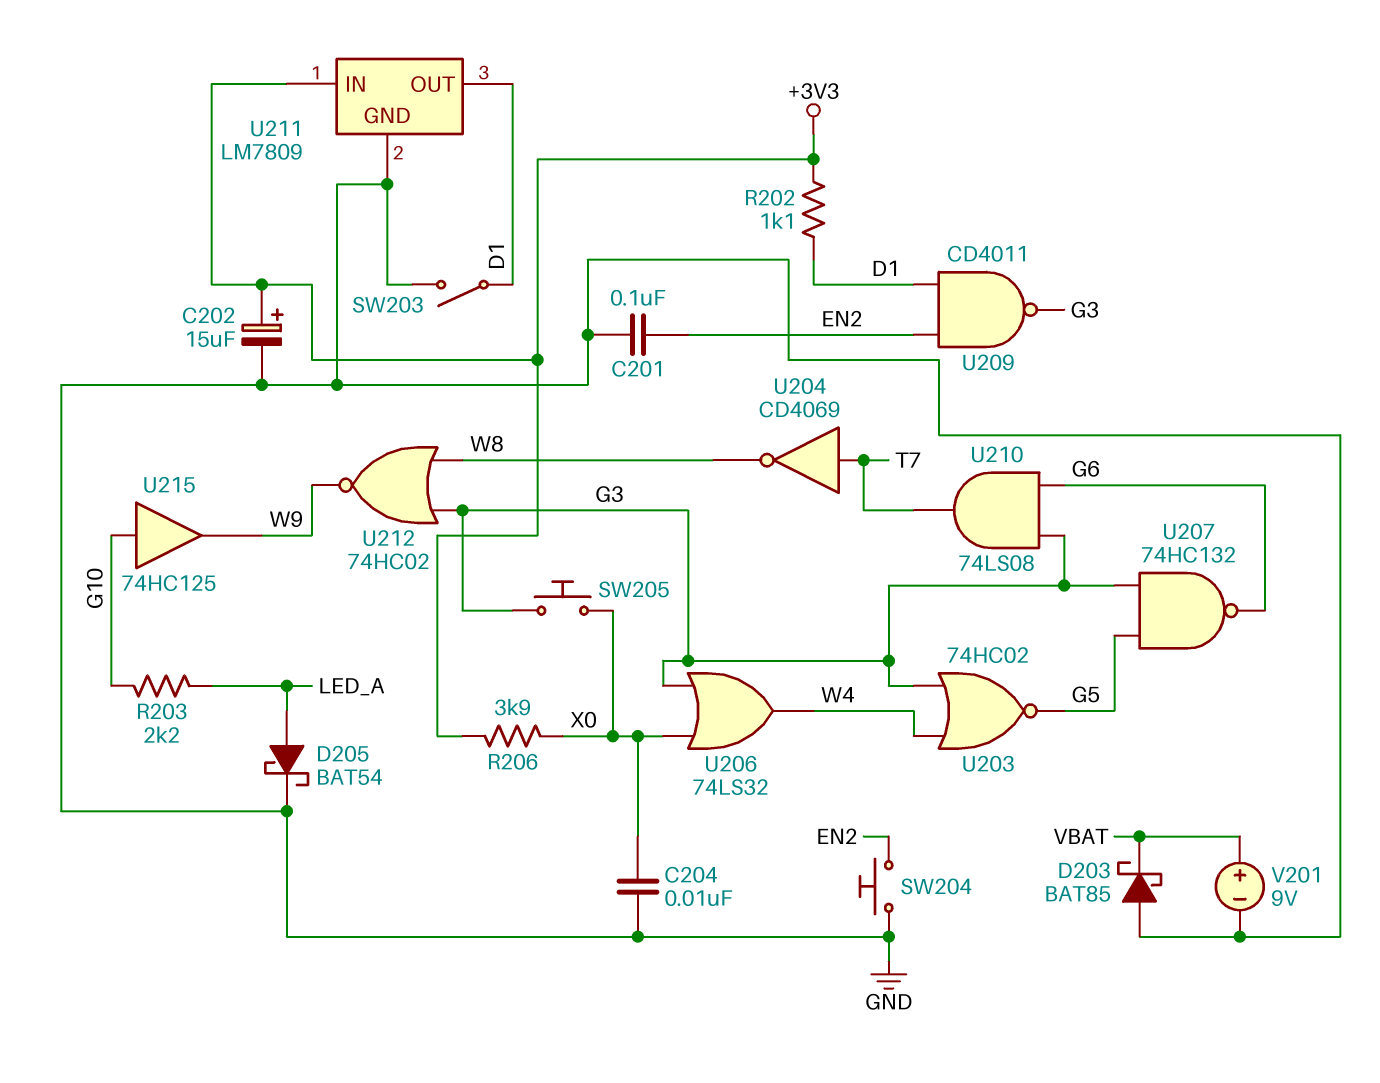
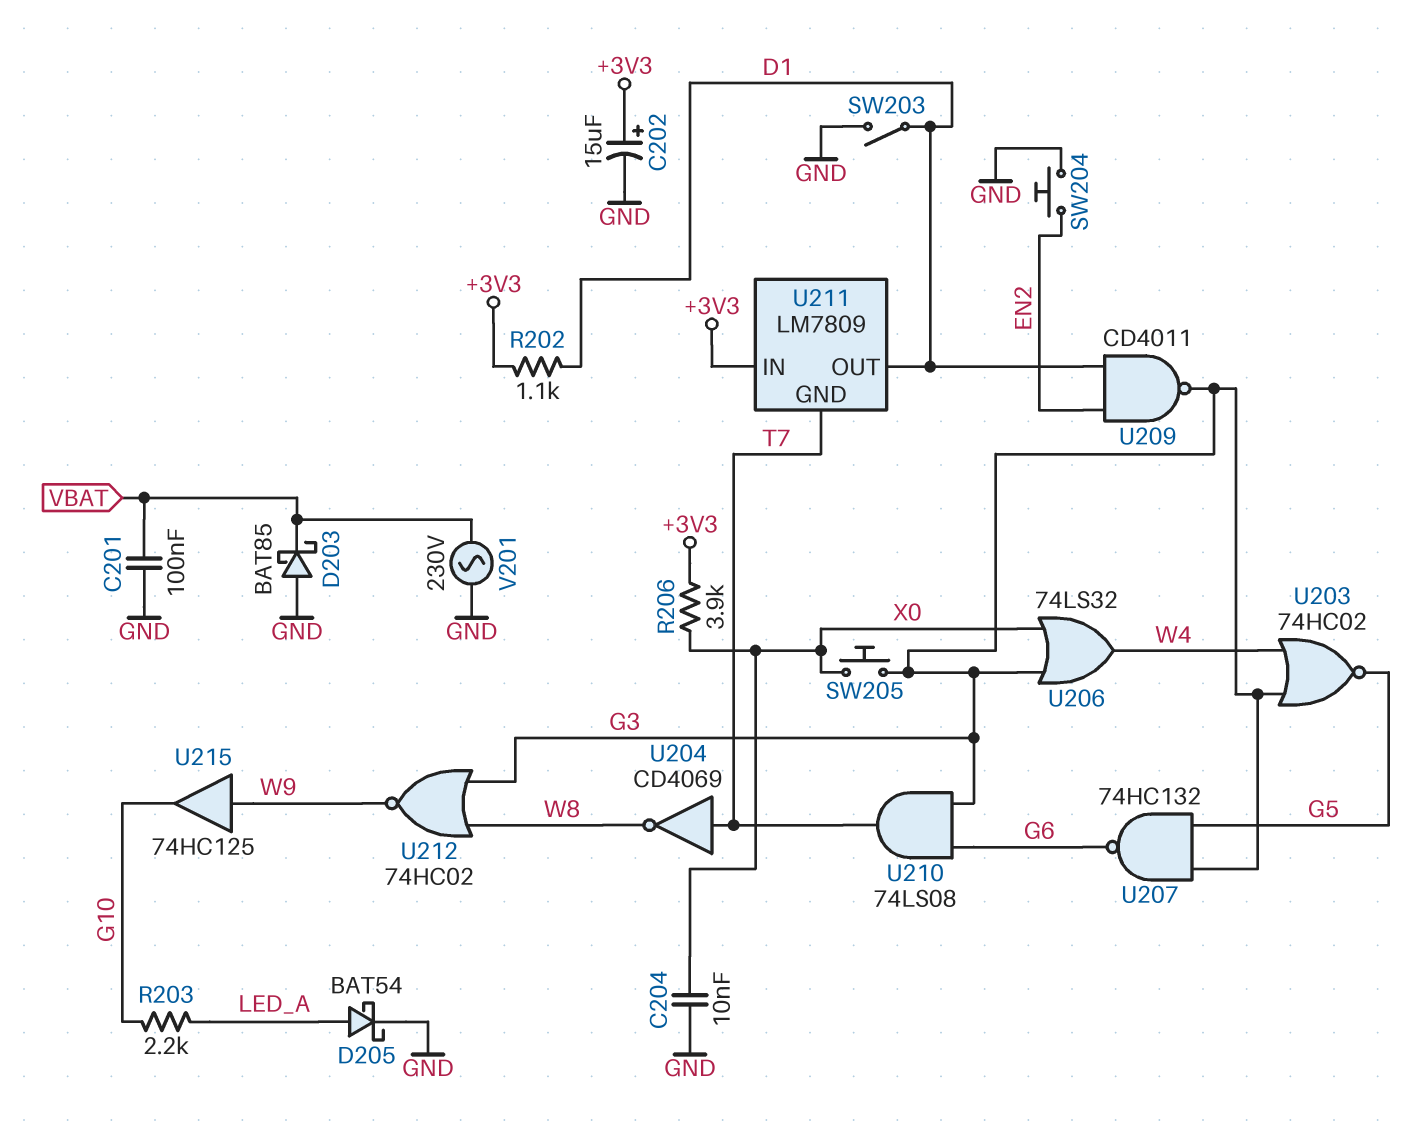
C201: 100nF (EN2, GND) -> 100nF (GND, VBAT)
U211 pin GND: GND -> T7
U215: buffer 74HC125 (in G10, out W9) -> buffer 74HC125 (in W9, out G10)
V201: 9V (plus VBAT, minus GND) -> AC 230V (GND, VBAT)

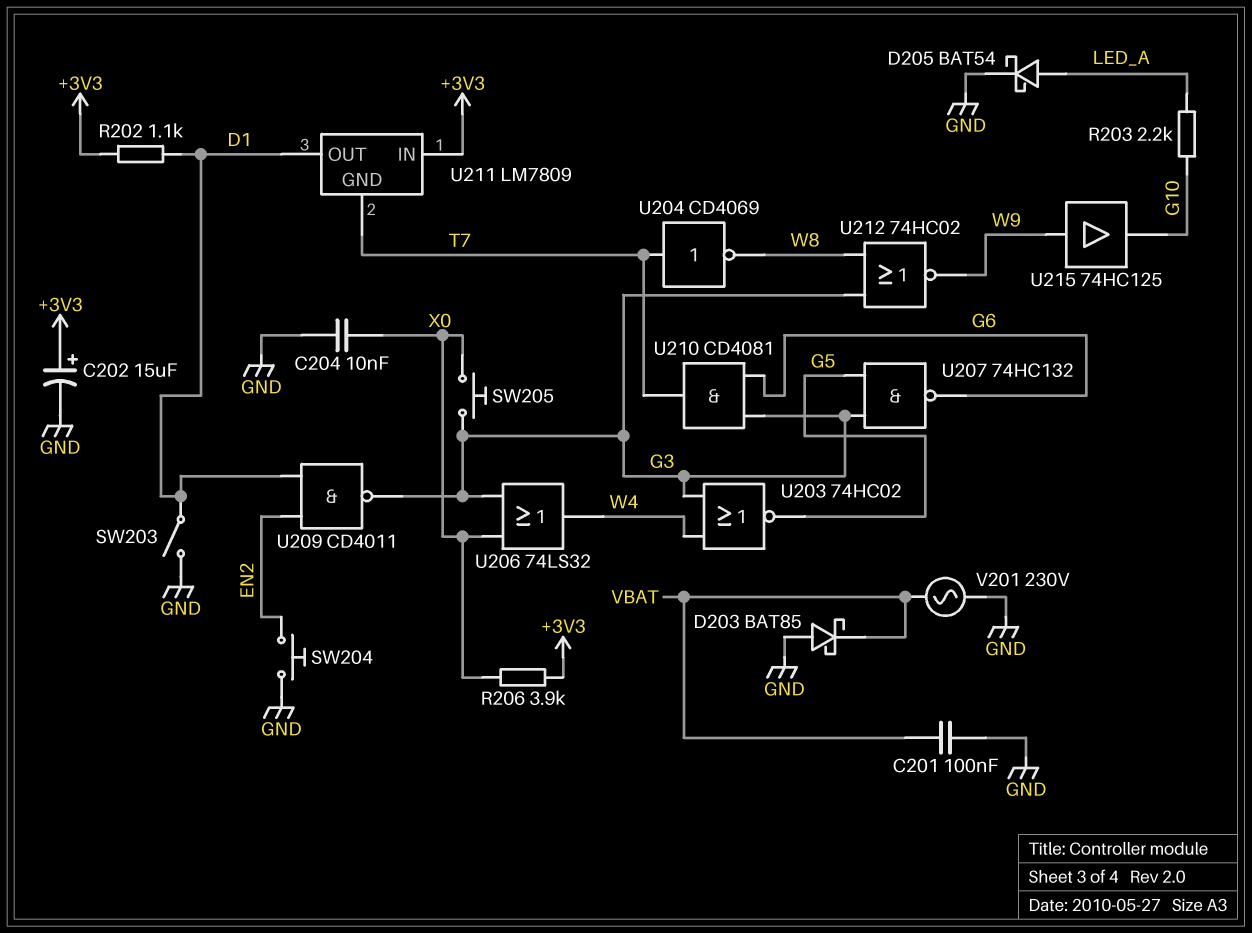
U210: AND 74LS08 (in G3, in G6, out T7) -> AND CD4081 (in G3, in G6, out T7)

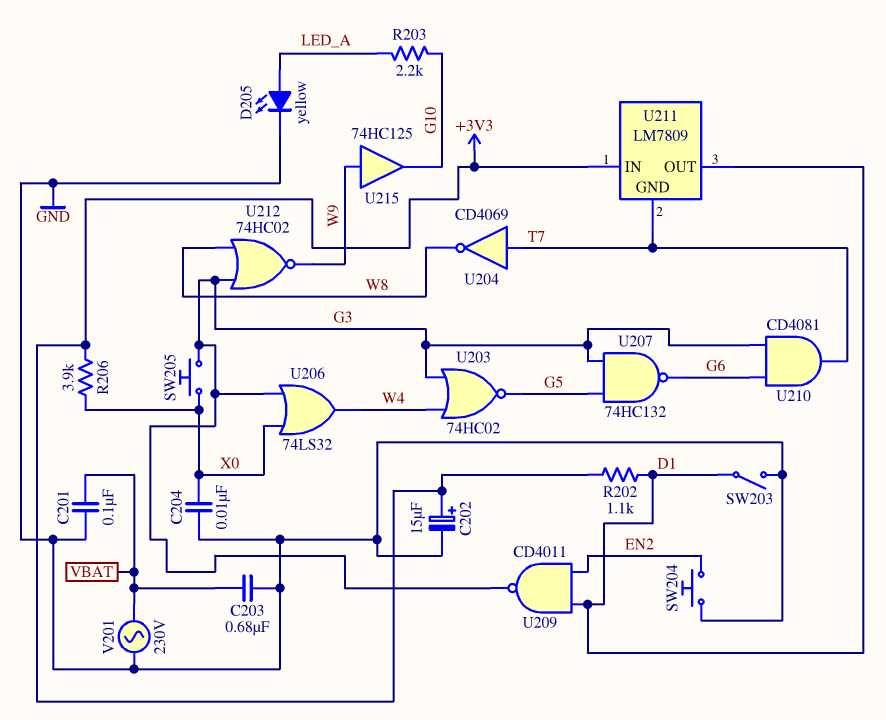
C203: none -> 680nF (GND, VBAT)
D203: schottky BAT85 (A GND, K VBAT) -> none
D205: schottky BAT54 (A LED_A, K GND) -> LED yellow (A LED_A, K GND)

